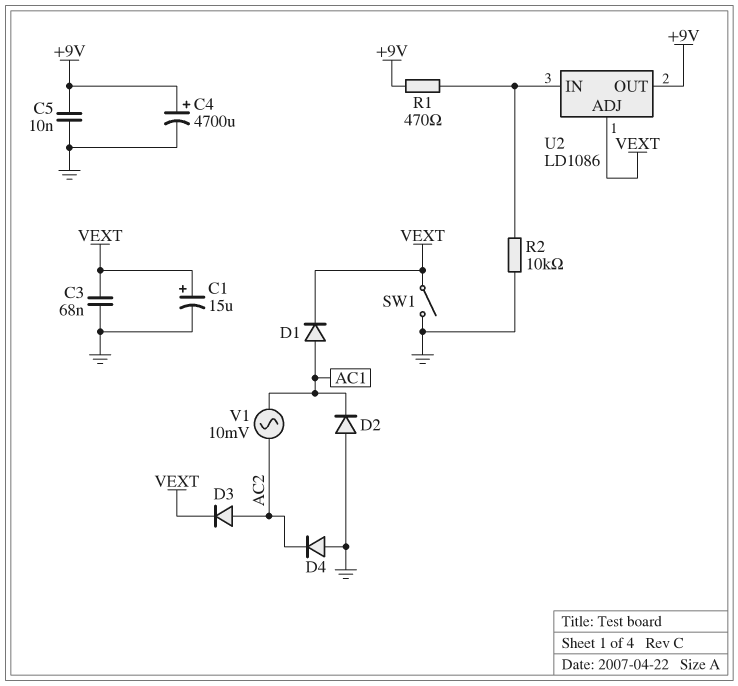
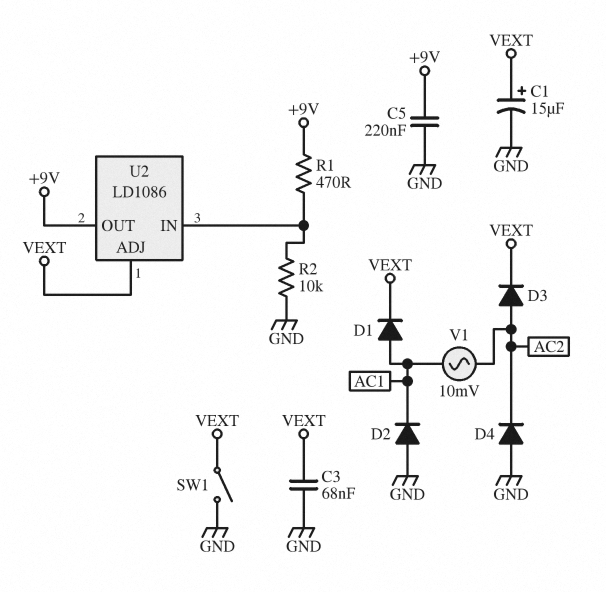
C4: 4700uF (plus +9V, minus GND) -> none
C5: 10nF (+9V, GND) -> 220nF (+9V, GND)

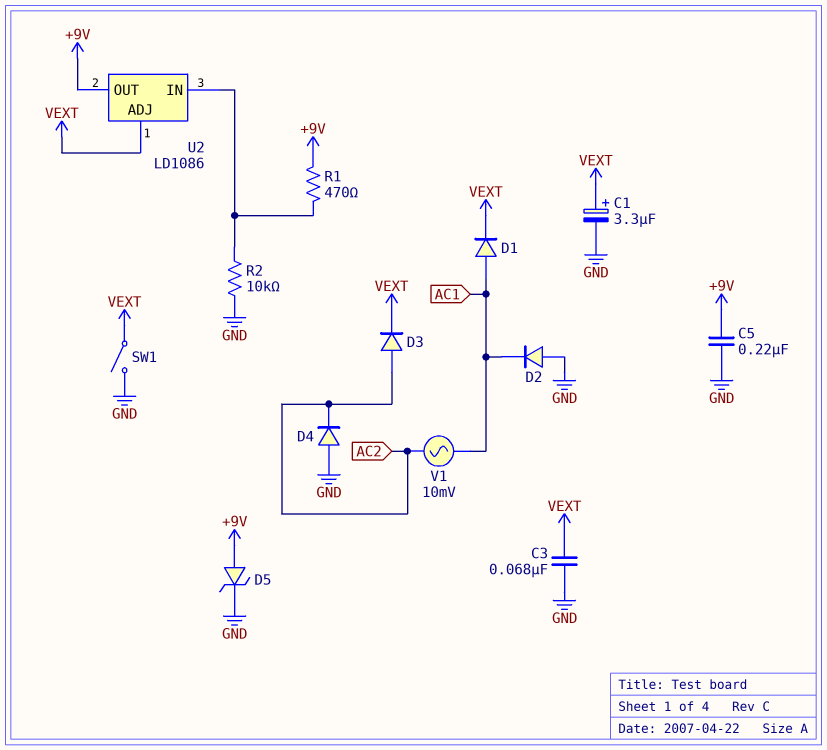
C1: 15uF (plus VEXT, minus GND) -> 3.3uF (plus VEXT, minus GND)
D5: none -> zener (A +9V, K GND)

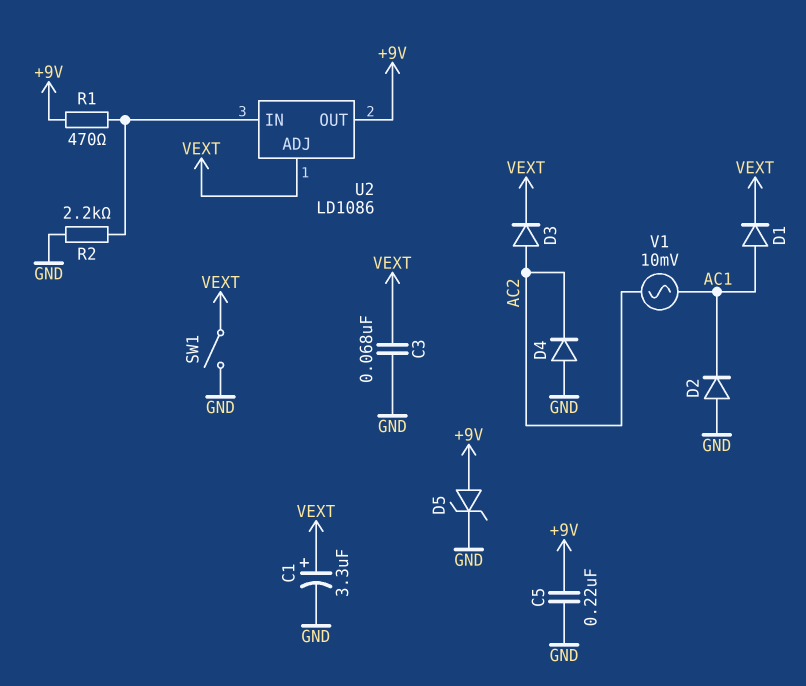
R2: 10k (GND, U2/IN) -> 2.2k (GND, U2/IN)

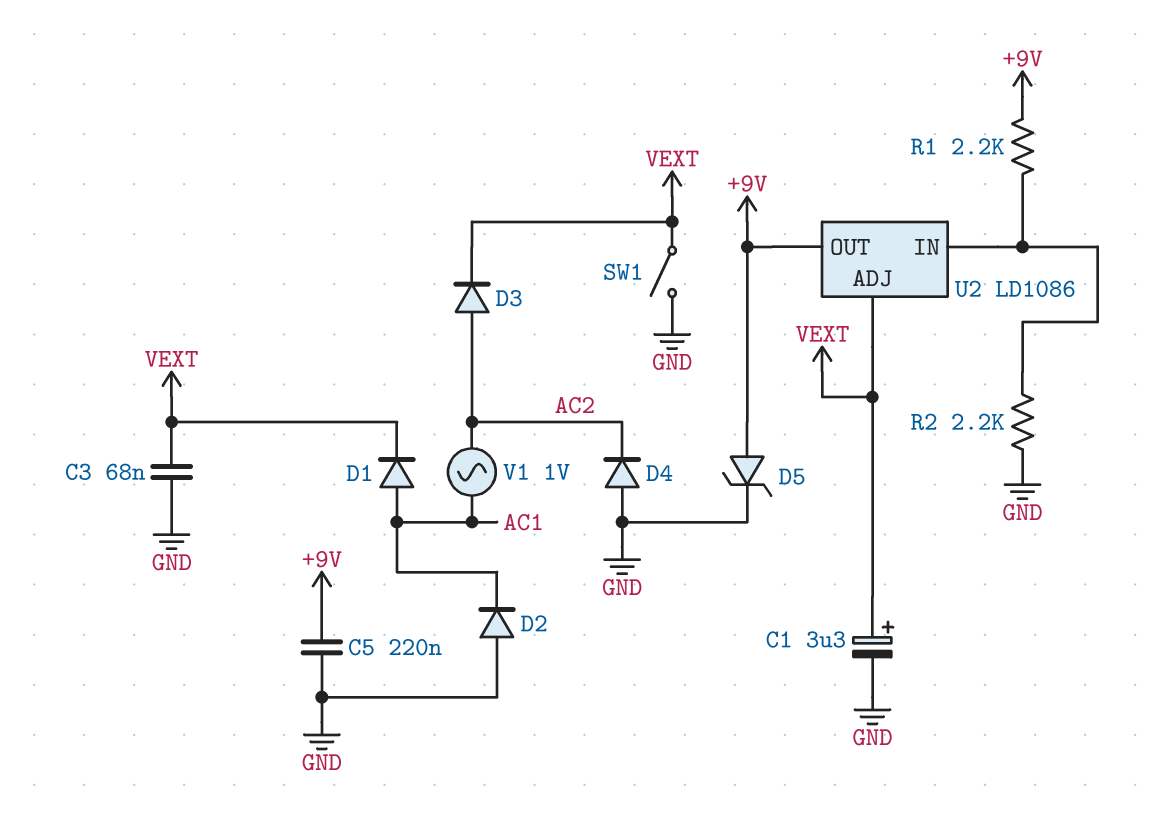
R1: 470 (+9V, U2/IN) -> 2.2k (+9V, U2/IN)
V1: AC 10mV (AC1, AC2) -> AC 1V (AC1, AC2)

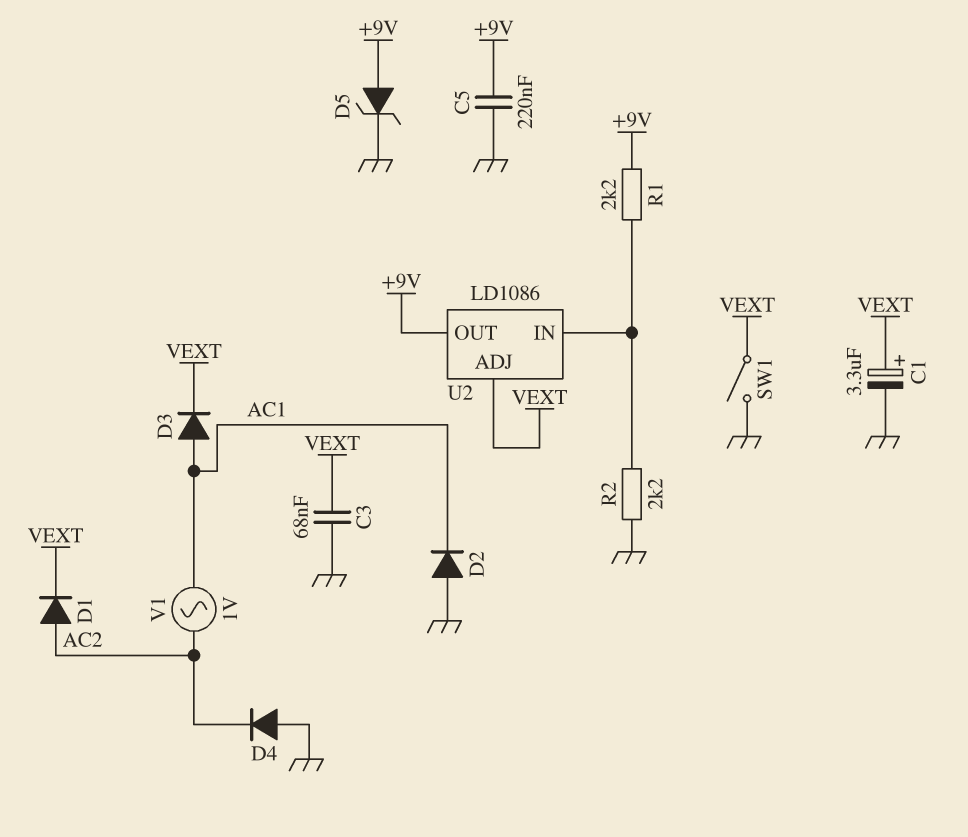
D1: diode (A AC1, K VEXT) -> diode (A AC2, K VEXT)
D3: diode (A AC2, K VEXT) -> diode (A AC1, K VEXT)

